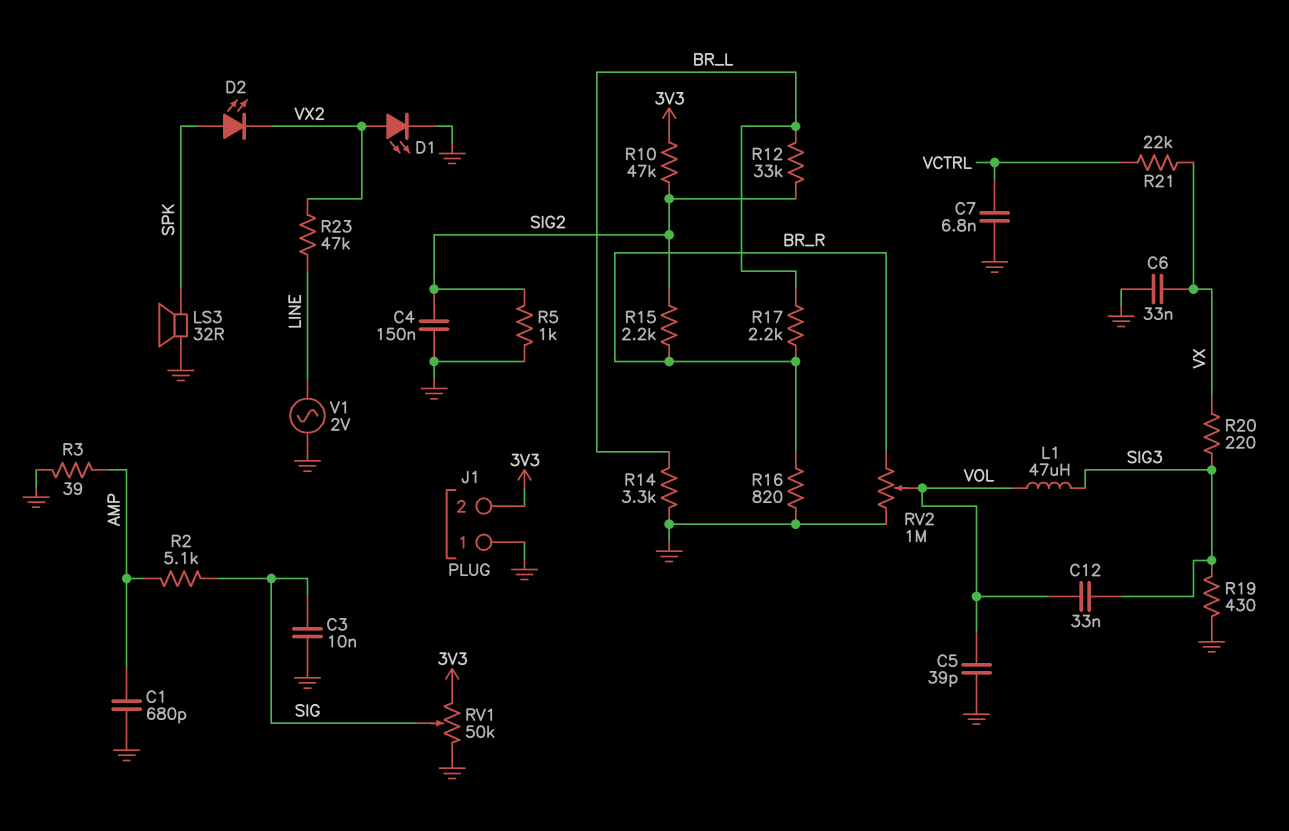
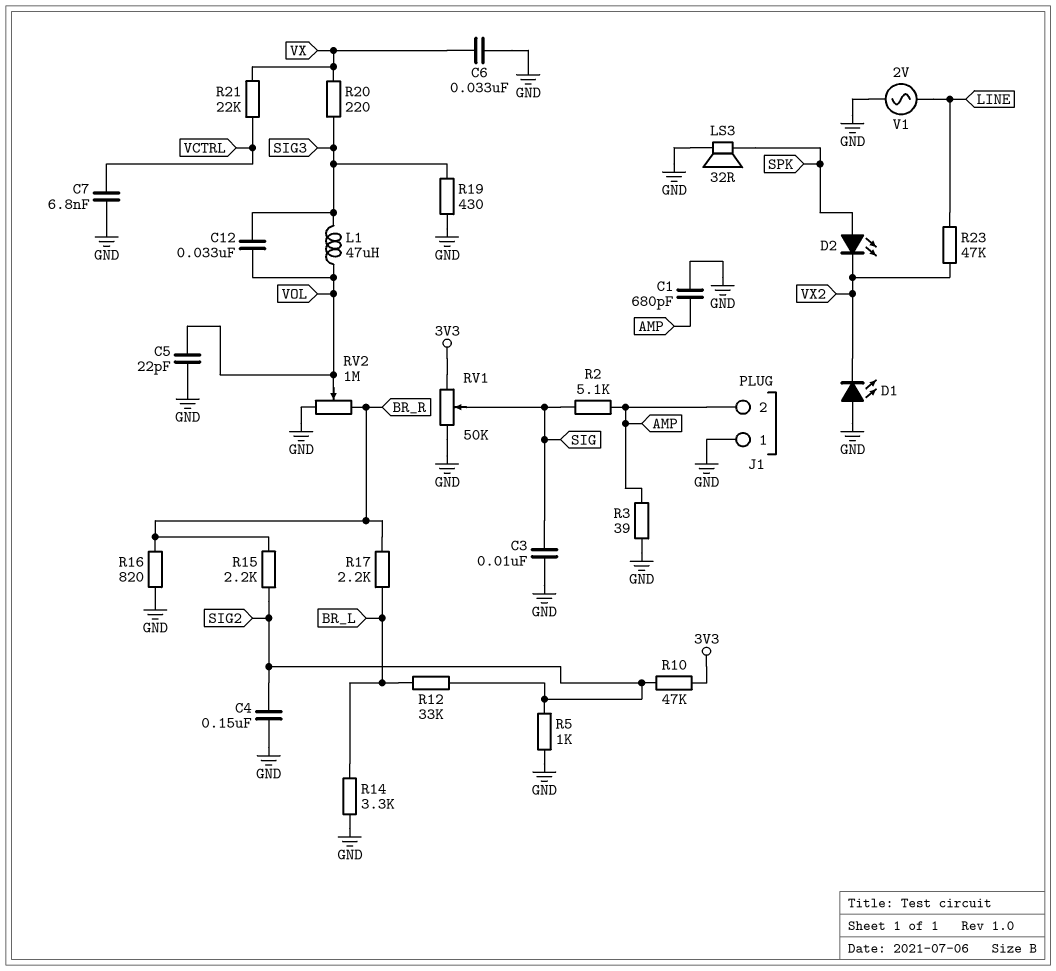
C5: 39pF (GND, VOL) -> 22pF (GND, VOL)
D1: LED (A VX2, K GND) -> LED (A GND, K VX2)
J1 pin 2: 3V3 -> AMP

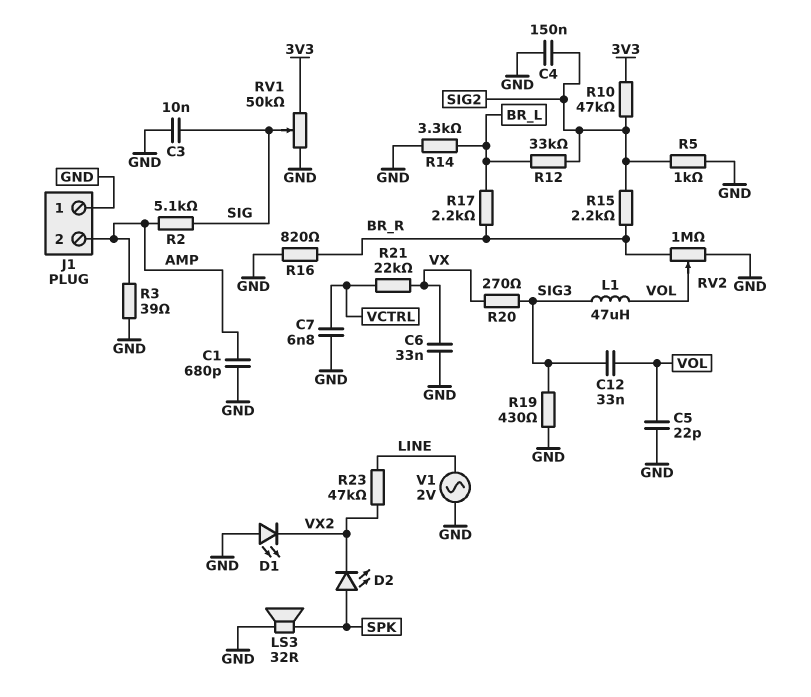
R20: 220 (SIG3, VX) -> 270 (SIG3, VX)

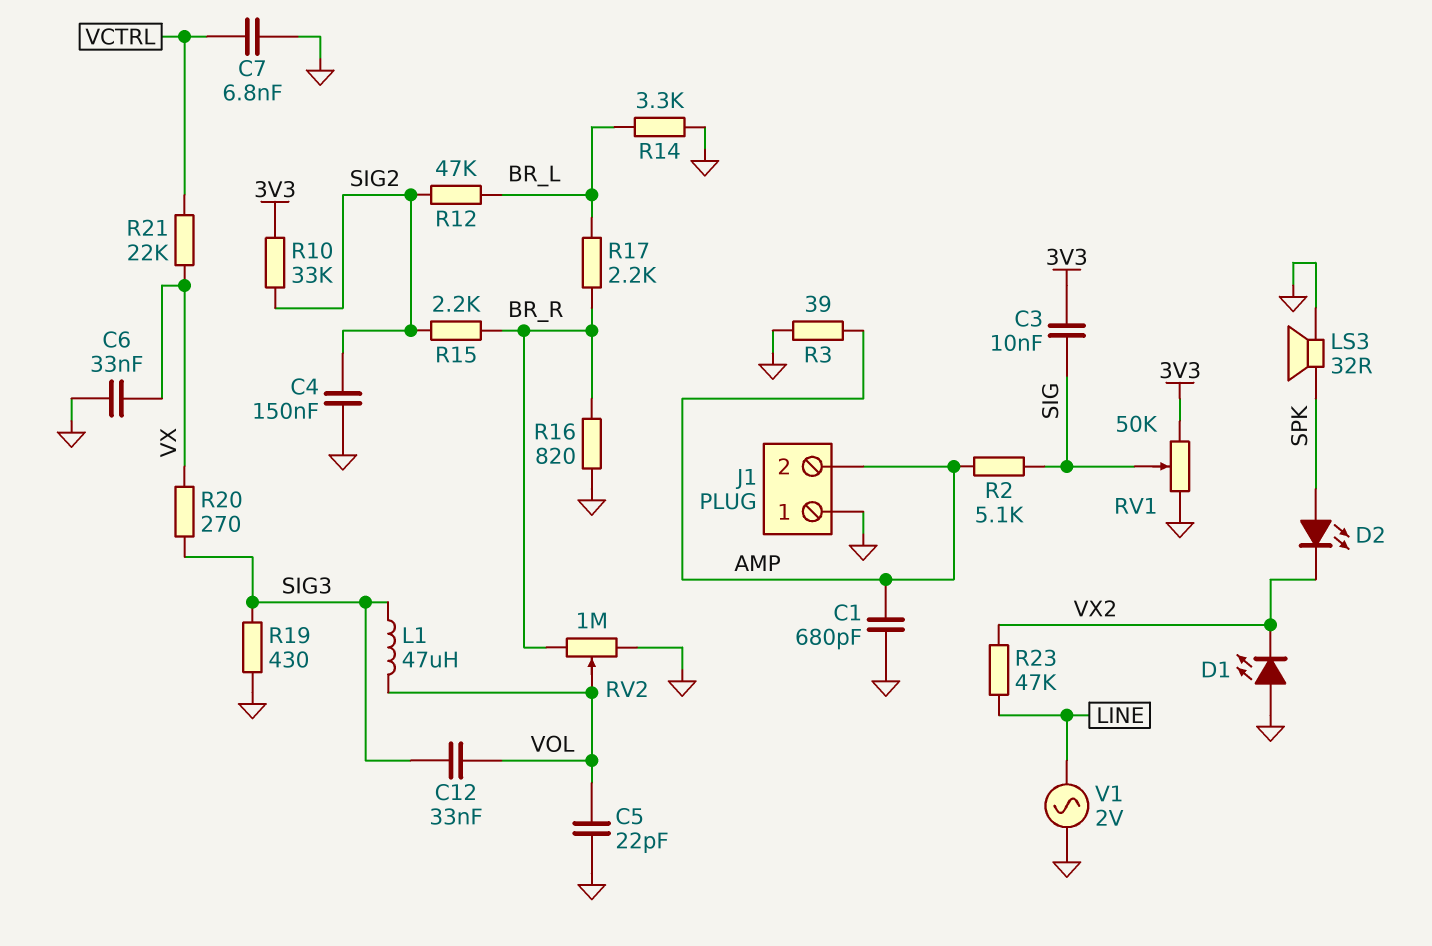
C3: 10nF (GND, SIG) -> 10nF (3V3, SIG)
R5: 1k (GND, SIG2) -> none
R10: 47k (3V3, SIG2) -> 33k (3V3, SIG2)
R12: 33k (BR_L, SIG2) -> 47k (BR_L, SIG2)

